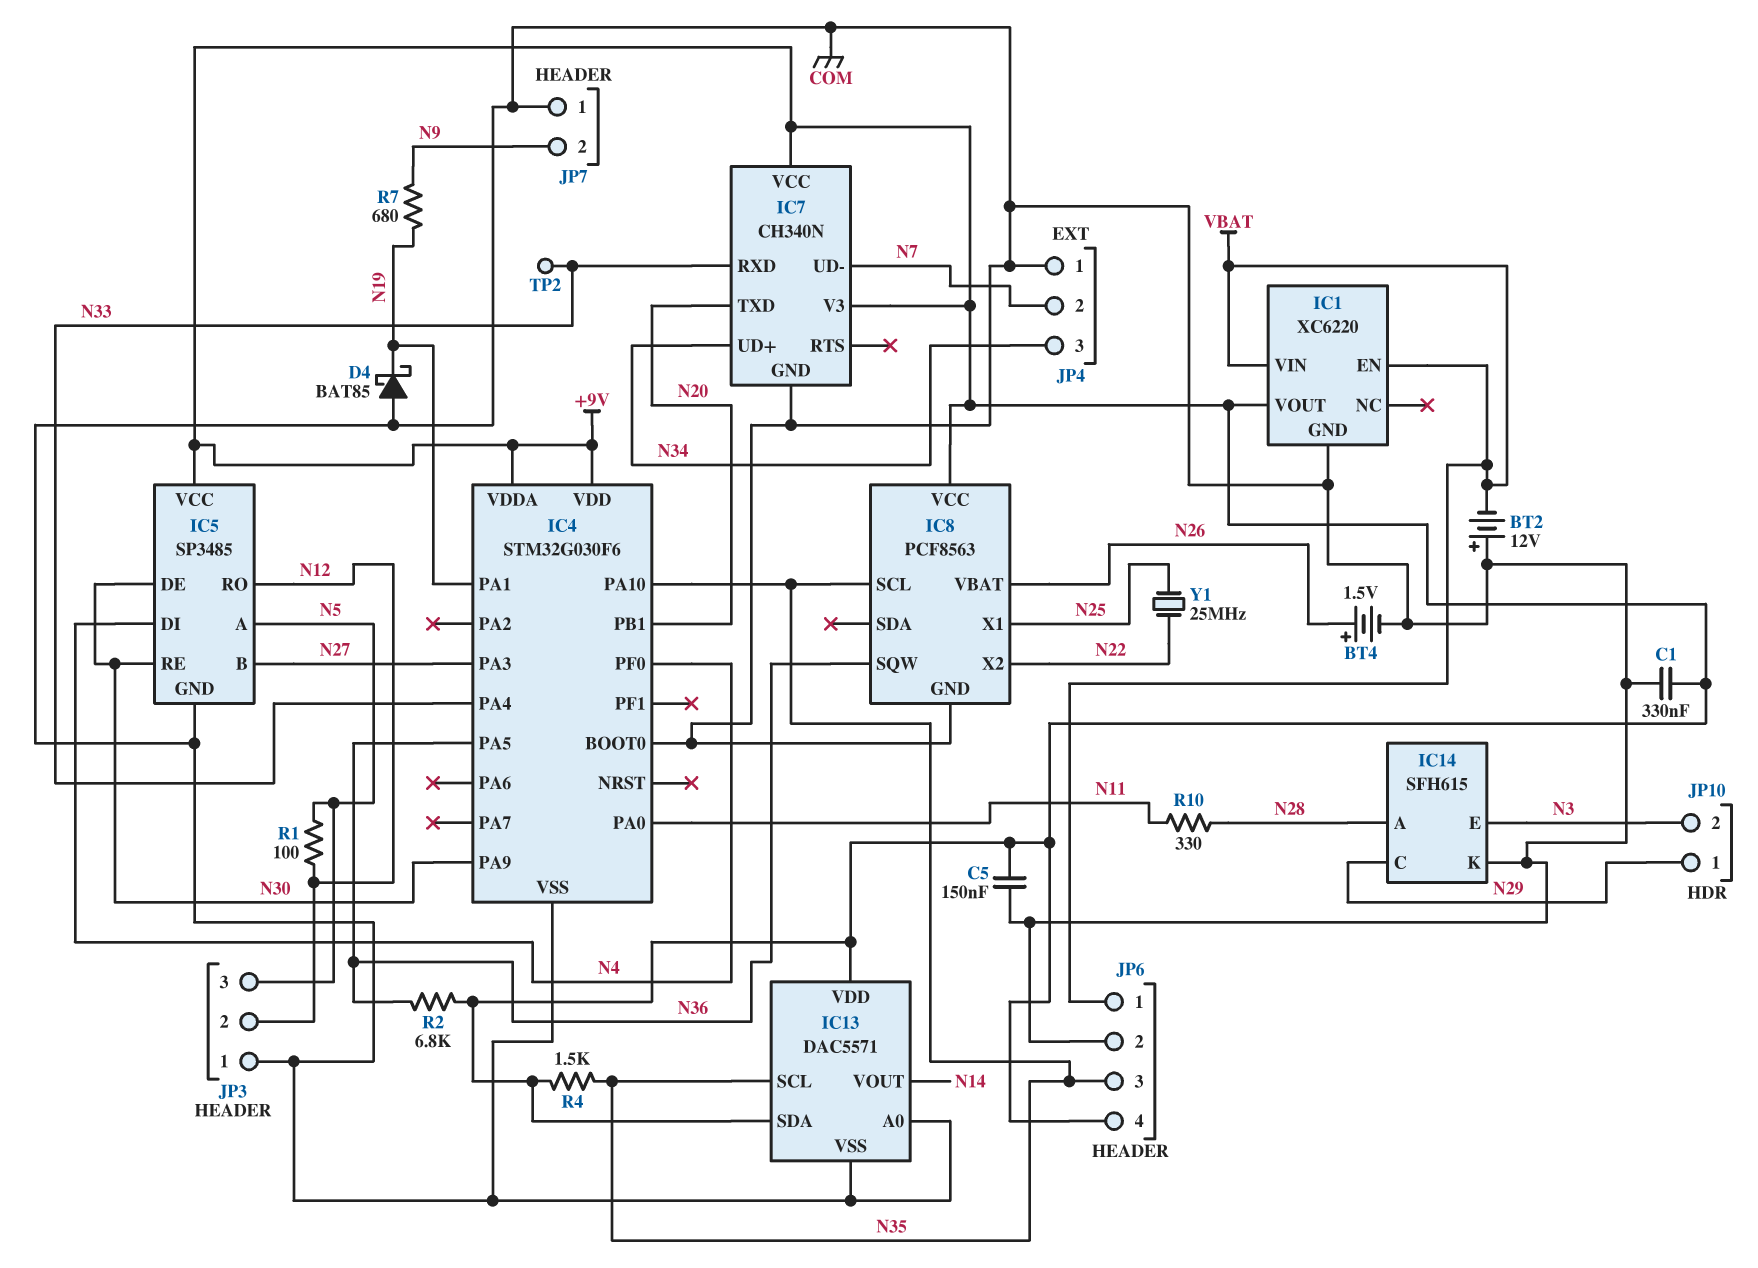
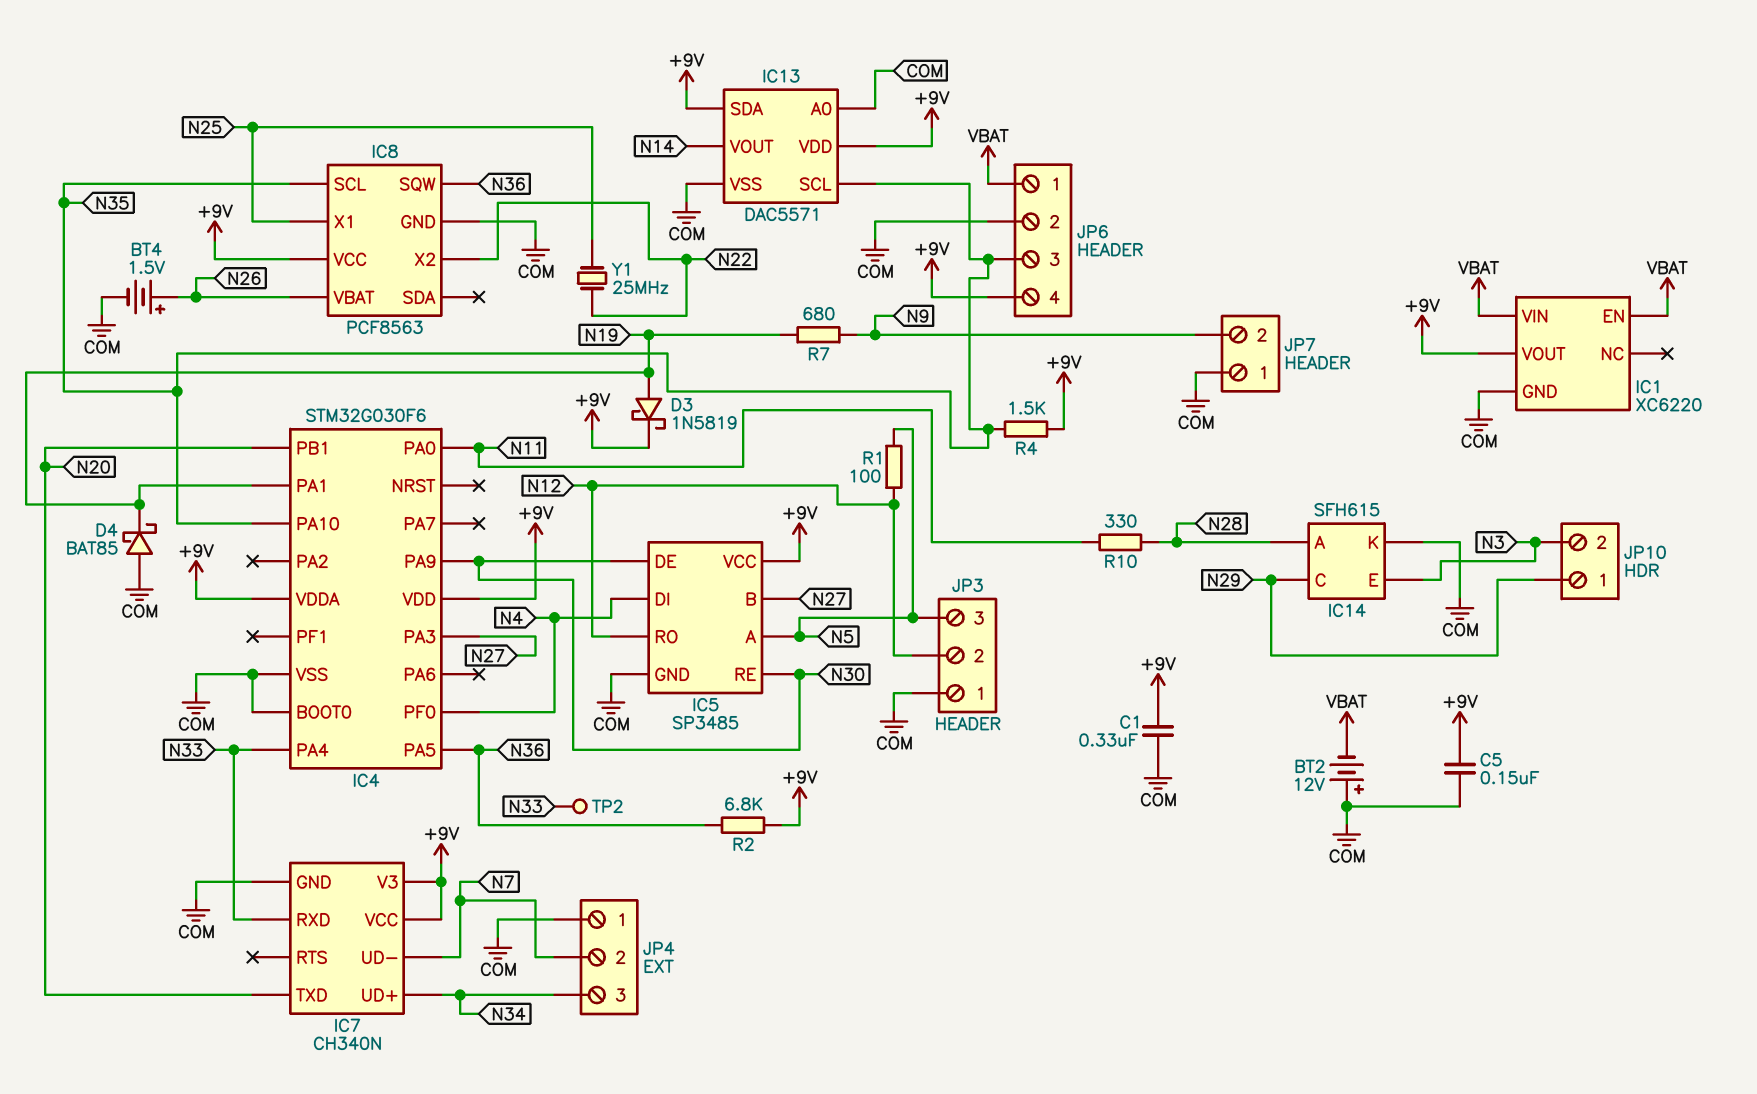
D3: none -> schottky 1N5819 (A N19, K +9V)

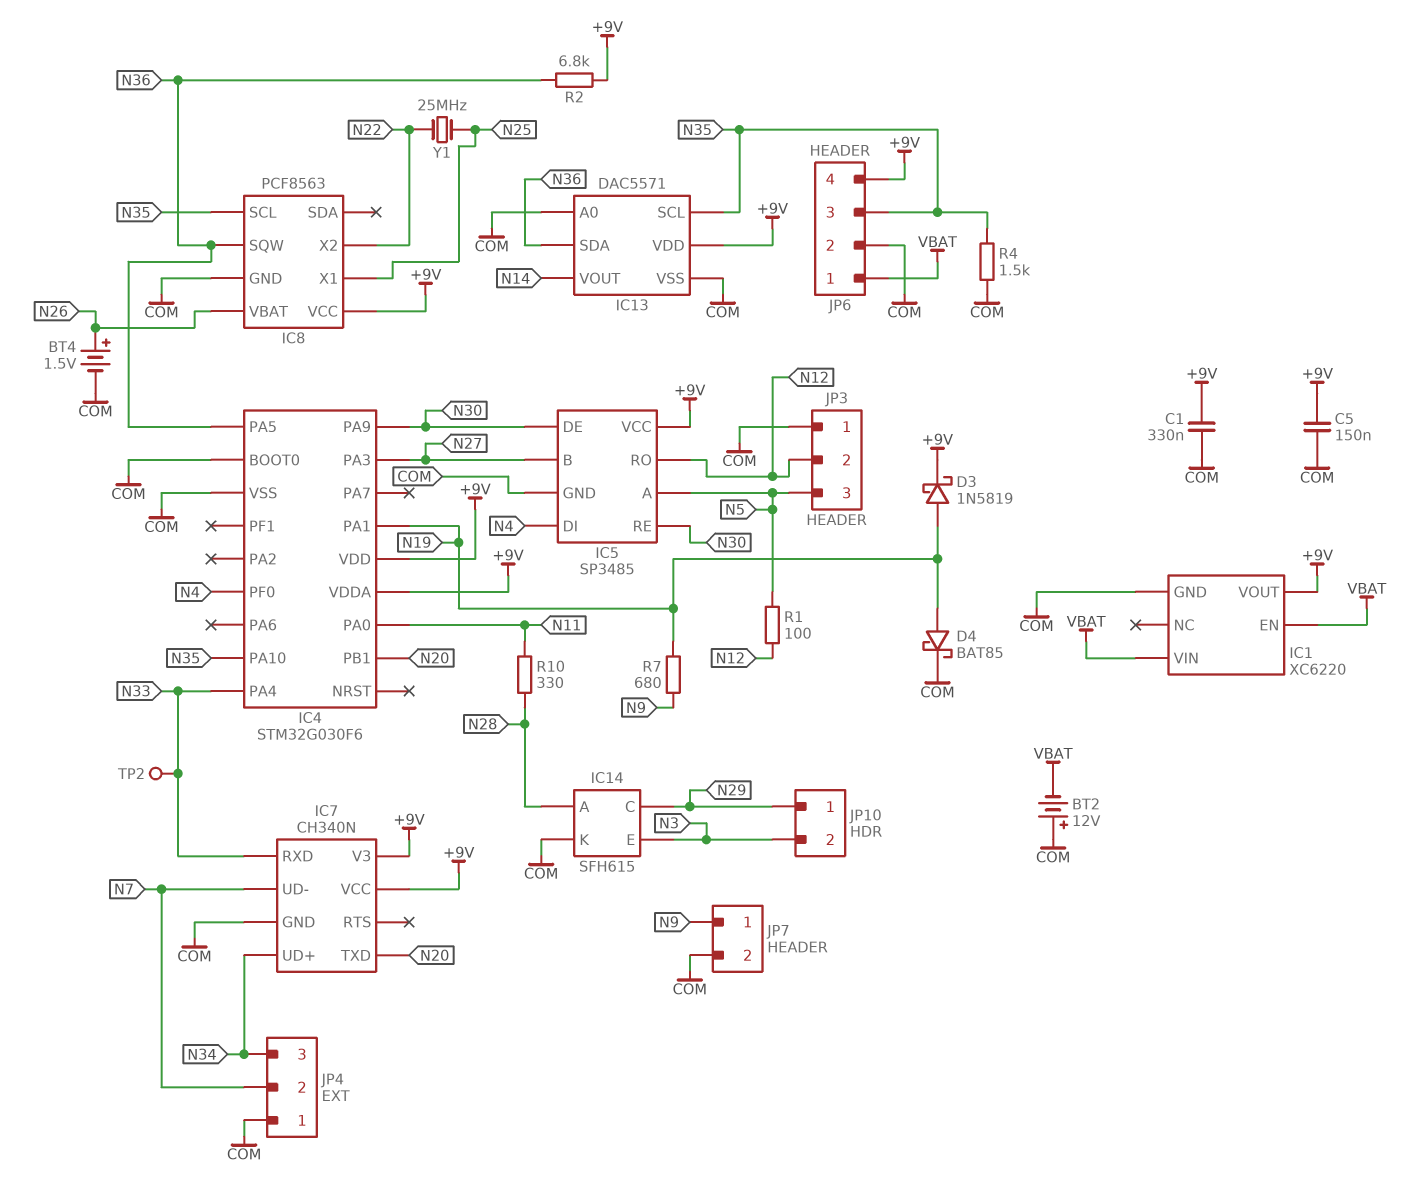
D4: schottky BAT85 (A COM, K N19) -> schottky BAT85 (A N19, K COM)
IC13 pin SDA: +9V -> N36
JP7 pin 1: COM -> N9
JP7 pin 2: N9 -> COM
R4: 1.5k (+9V, N35) -> 1.5k (COM, N35)

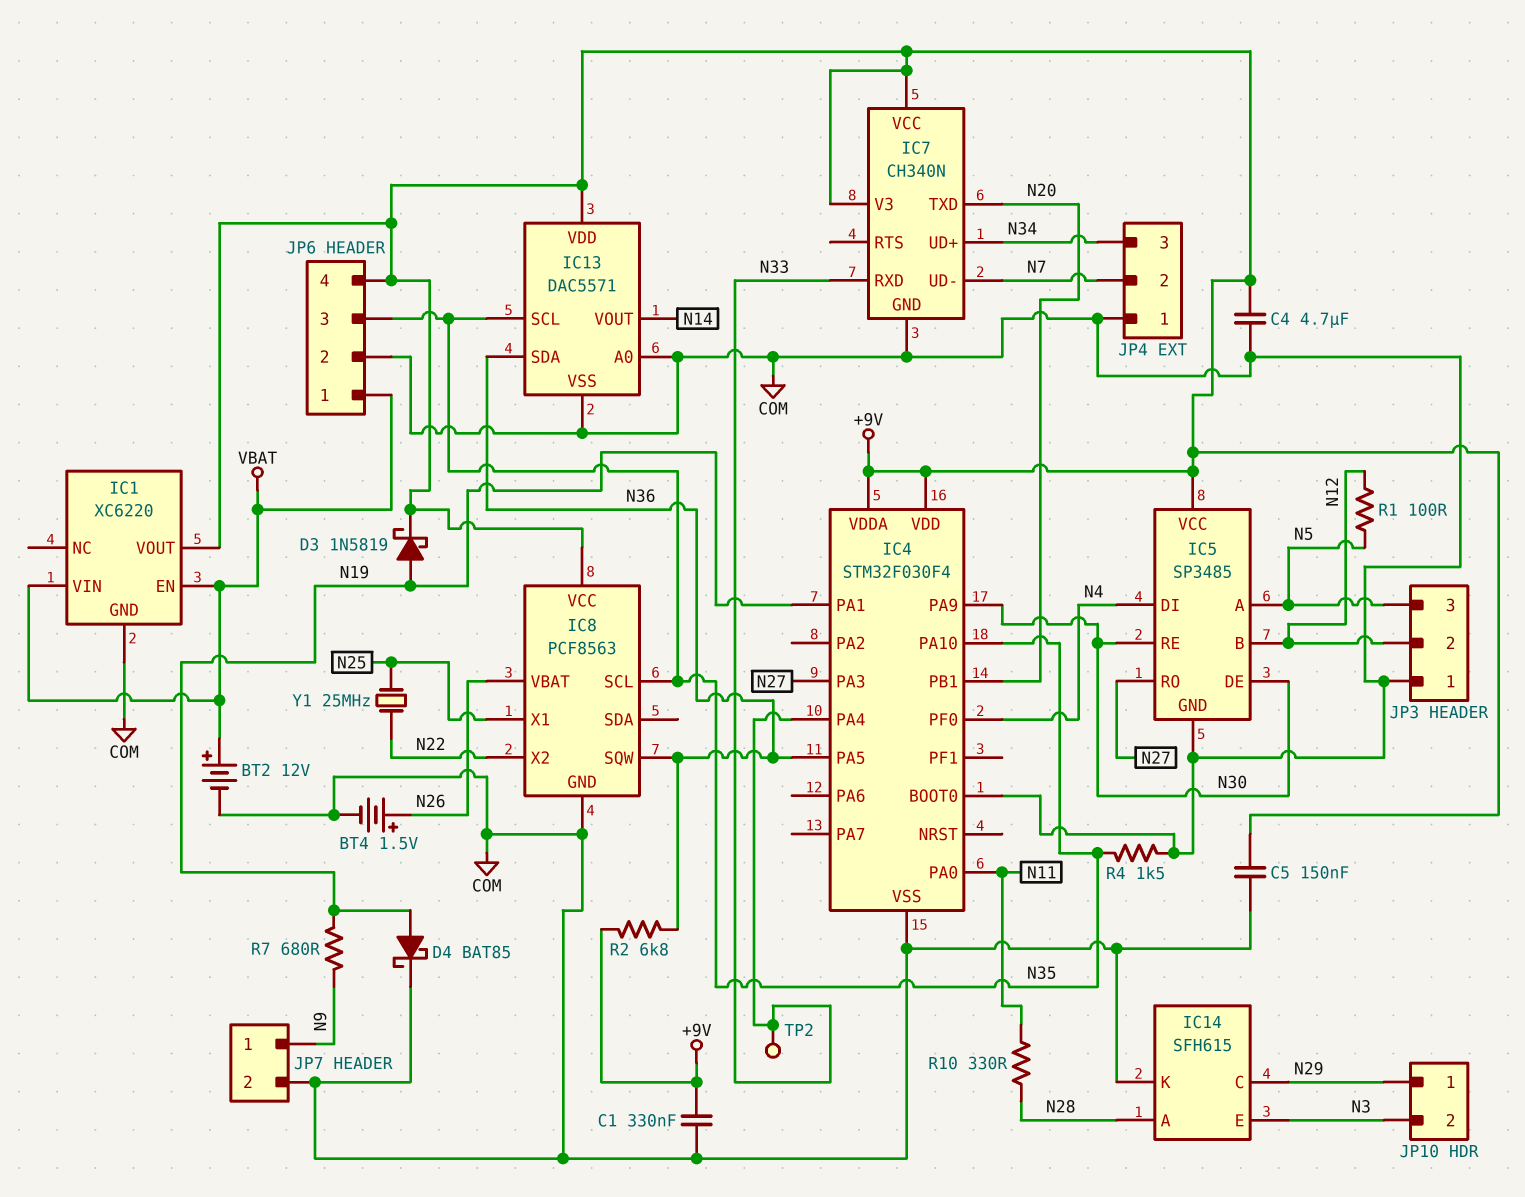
BT2: 12V (plus COM, minus VBAT) -> 12V (plus VBAT, minus COM)
C4: none -> 4.7uF (+9V, COM)
IC4: STM32G030F6 -> STM32F030F4
IC5 pin B: N27 -> N12
IC5 pin RO: N12 -> N27

